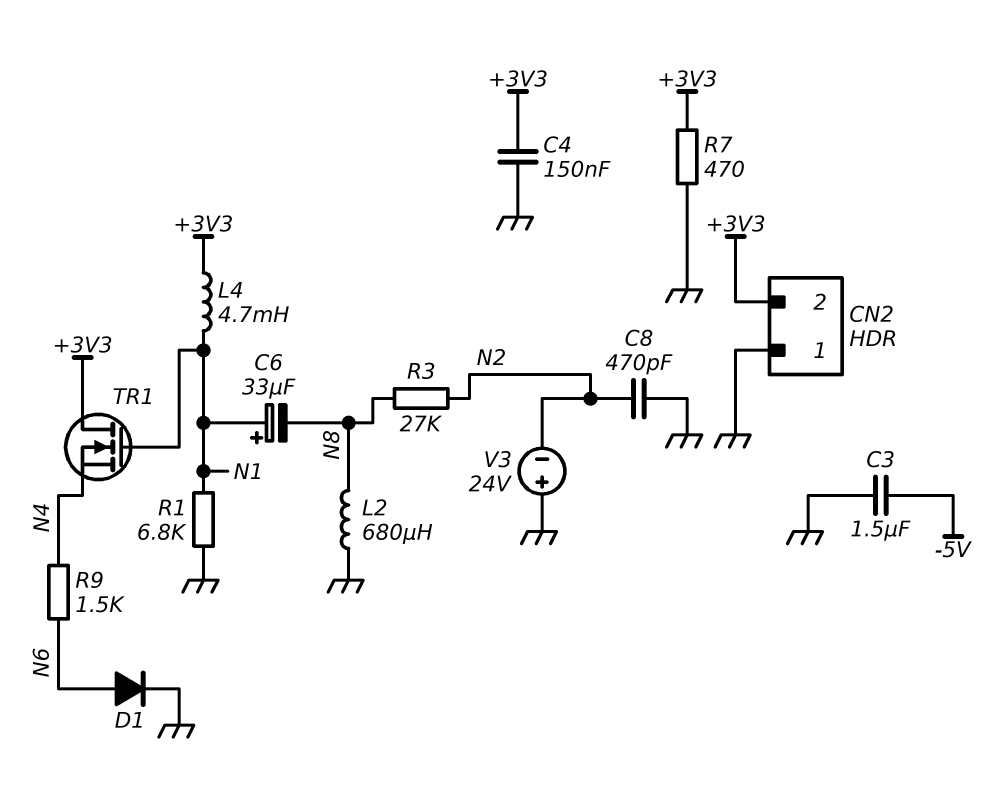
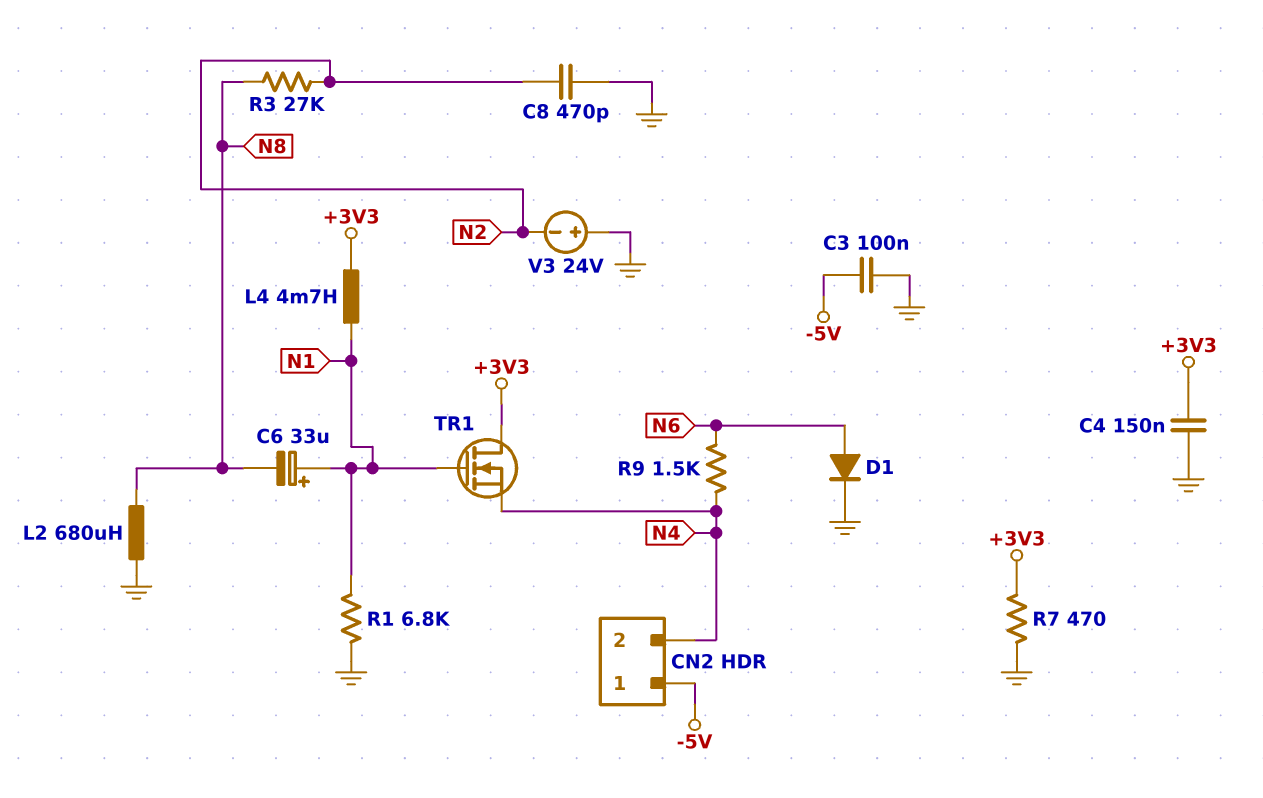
C3: 1.5uF (-5V, GND) -> 100nF (-5V, GND)
CN2 pin 1: GND -> -5V
CN2 pin 2: +3V3 -> N4

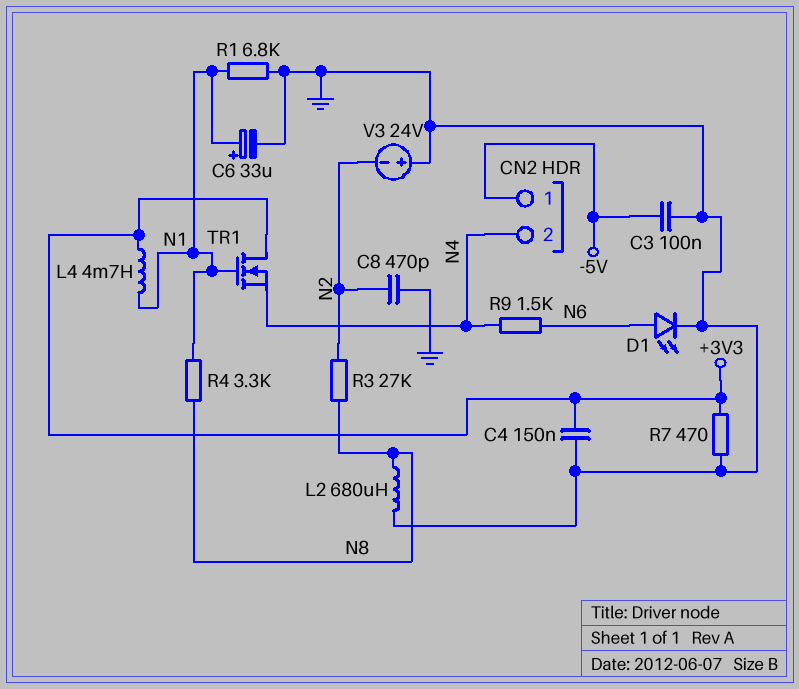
C6: 33uF (plus N1, minus N8) -> 33uF (plus N1, minus GND)
D1: diode (A N6, K GND) -> LED (A N6, K GND)
R4: none -> 3.3k (N1, N8)

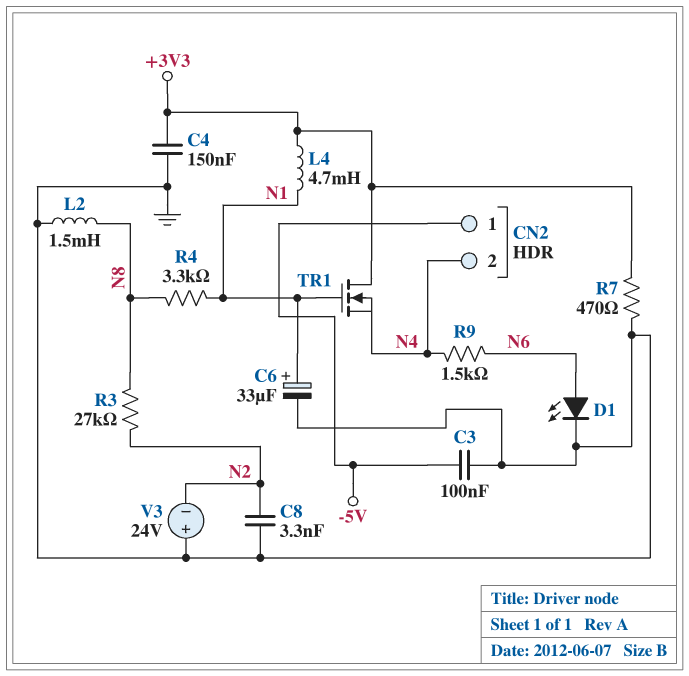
C8: 470pF (GND, N2) -> 3.3nF (GND, N2)
L2: 680uH (GND, N8) -> 1.5mH (GND, N8)
R1: 6.8k (GND, N1) -> none

